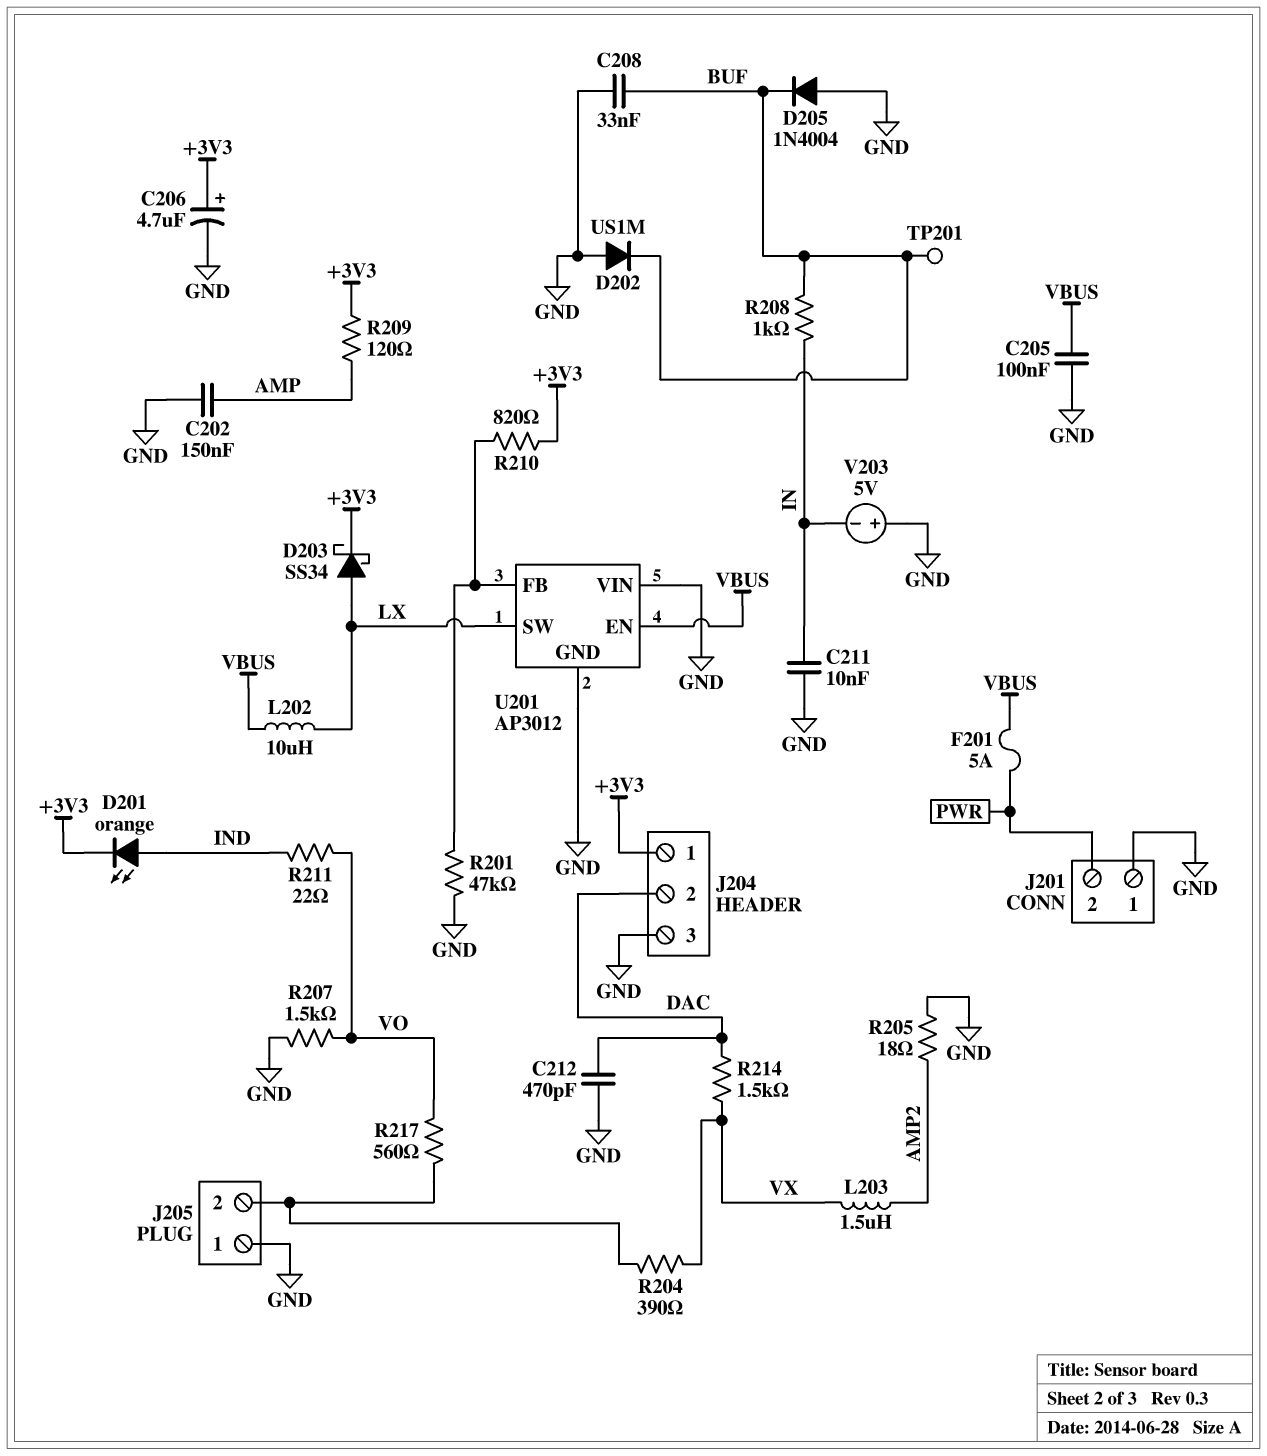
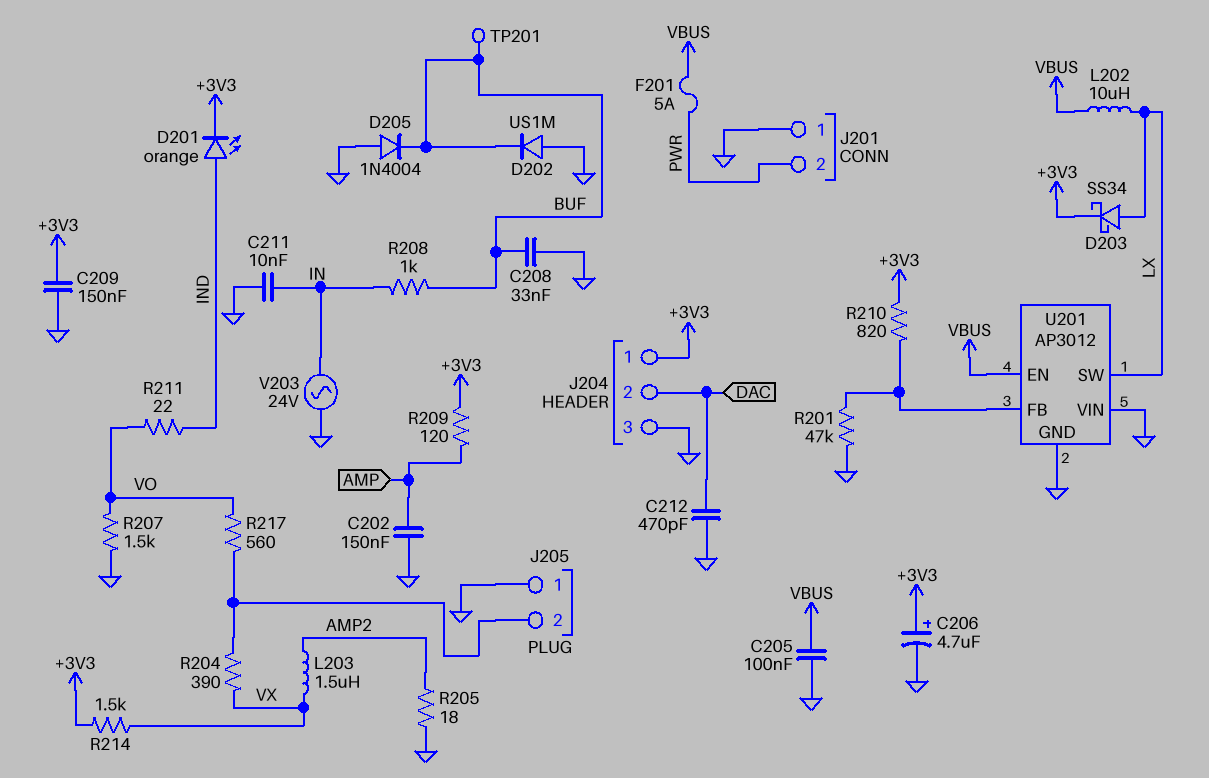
C209: none -> 150nF (+3V3, GND)
R214: 1.5k (DAC, VX) -> 1.5k (+3V3, VX)
V203: 5V (plus GND, minus IN) -> AC 24V (GND, IN)

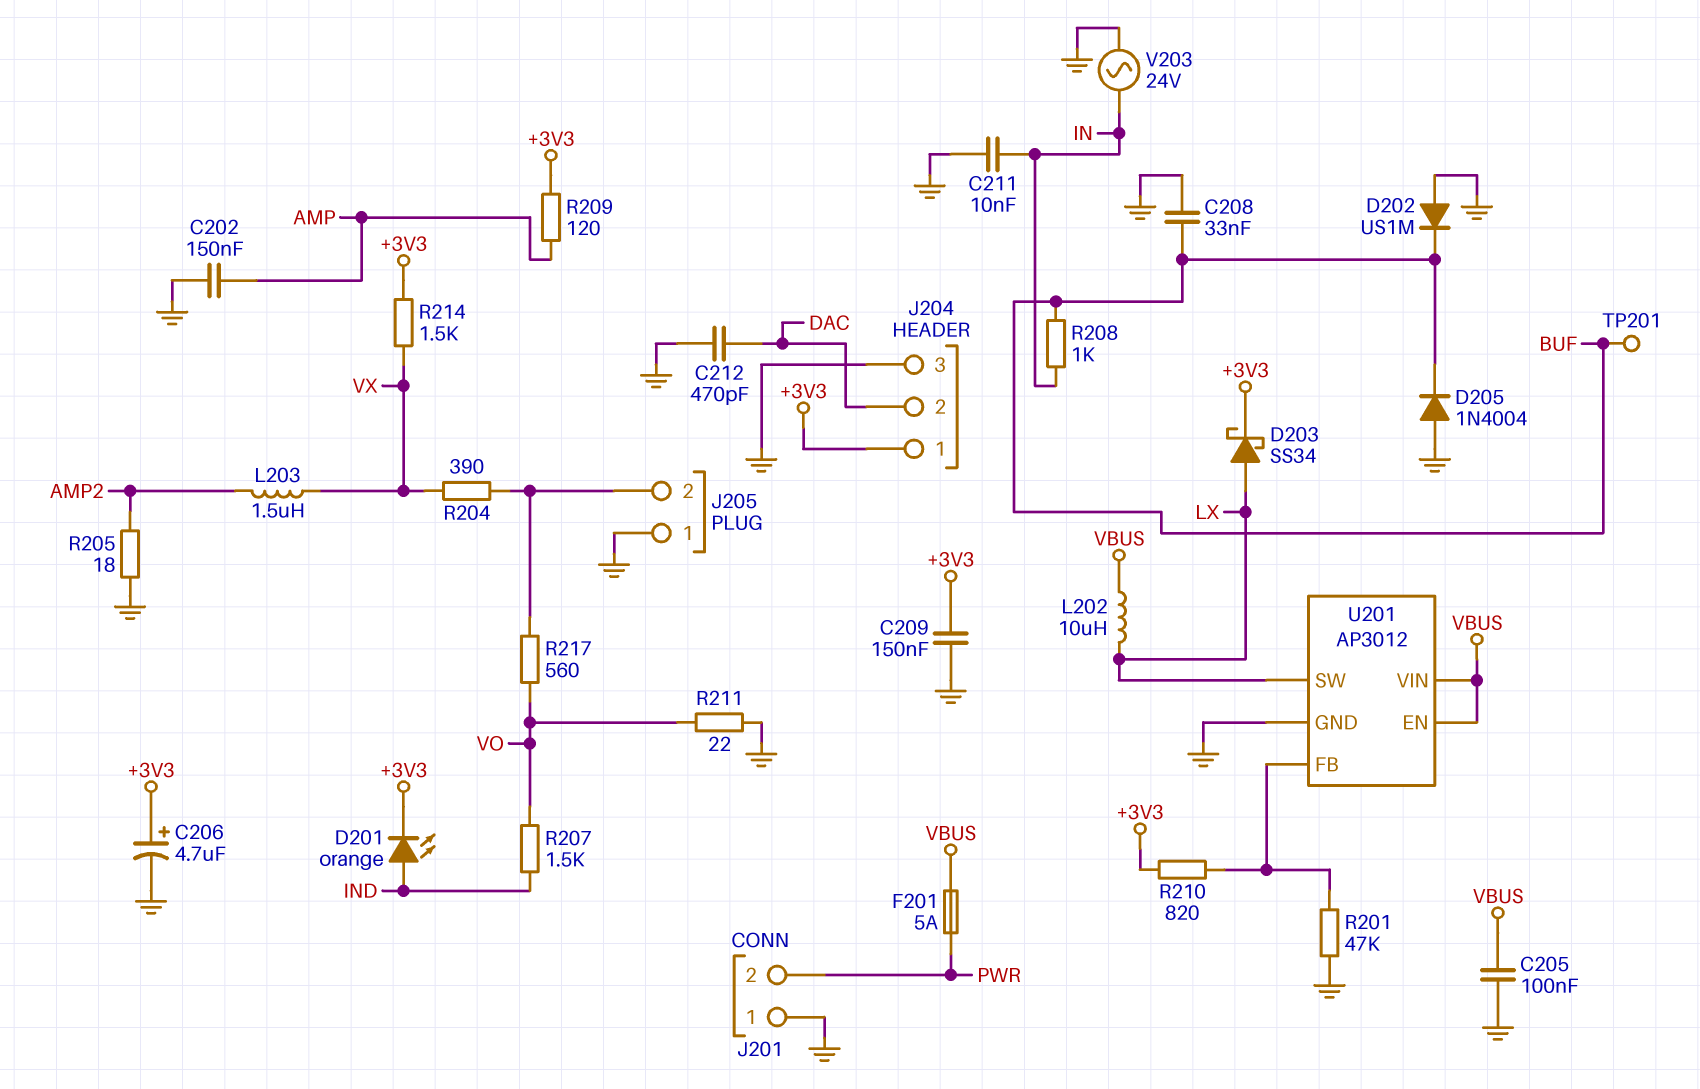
R207: 1.5k (GND, VO) -> 1.5k (IND, VO)
R211: 22 (IND, VO) -> 22 (GND, VO)
U201 pin VIN: GND -> VBUS

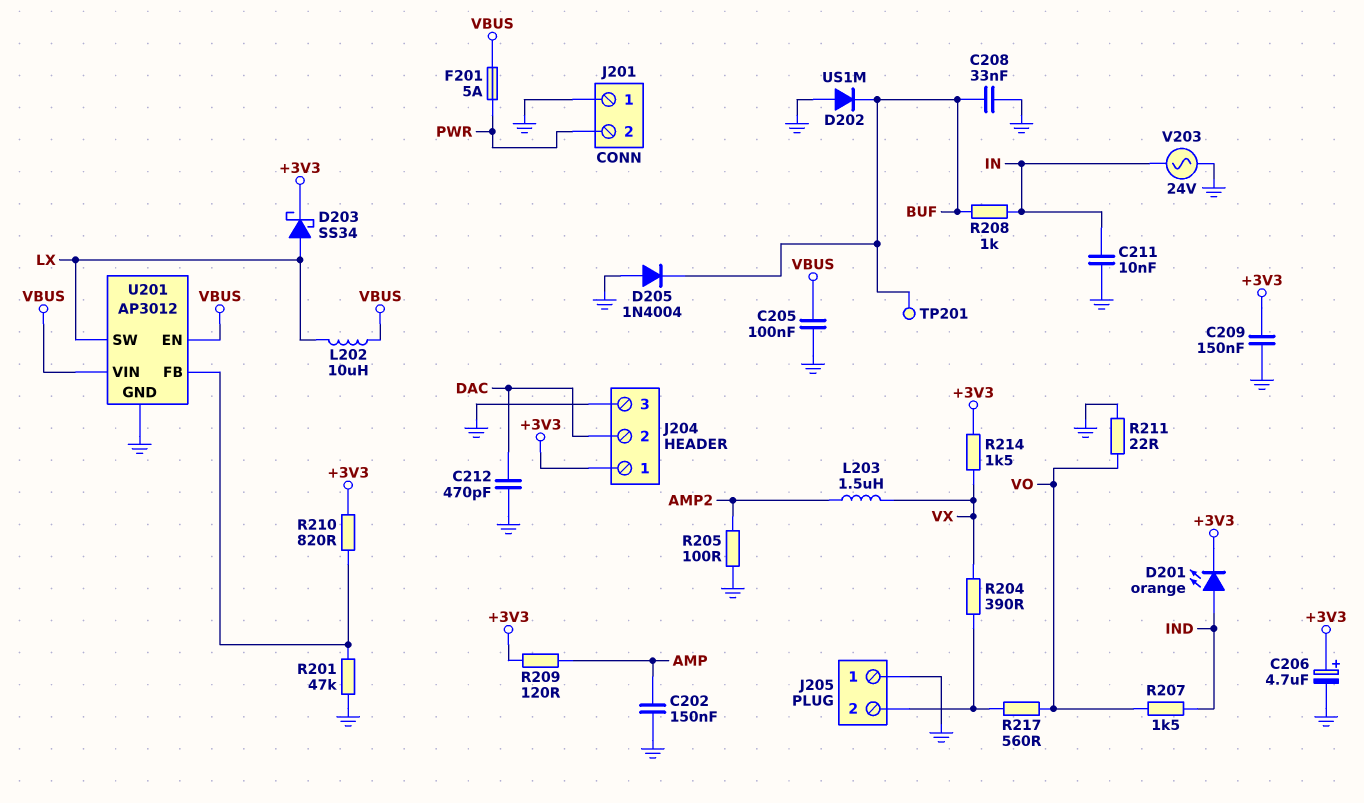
R205: 18 (AMP2, GND) -> 100 (AMP2, GND)

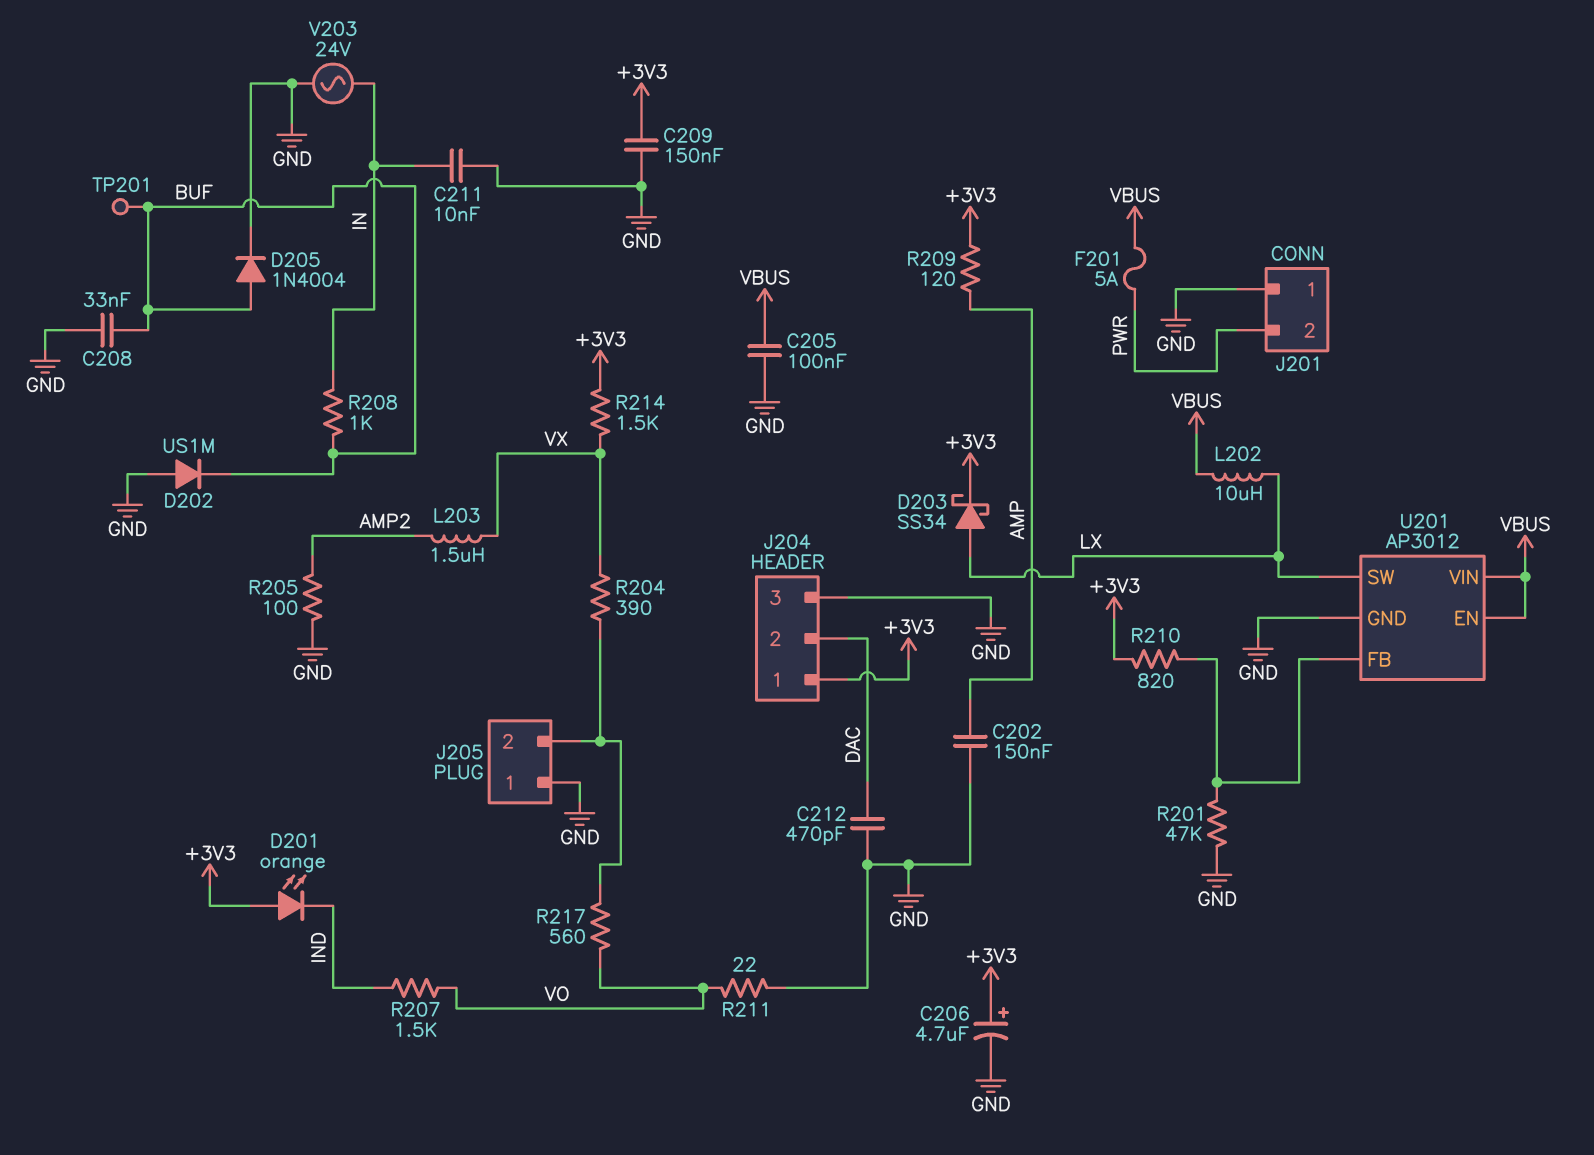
D201: LED orange (A IND, K +3V3) -> LED orange (A +3V3, K IND)
D205: diode 1N4004 (A GND, K BUF) -> diode 1N4004 (A BUF, K GND)

